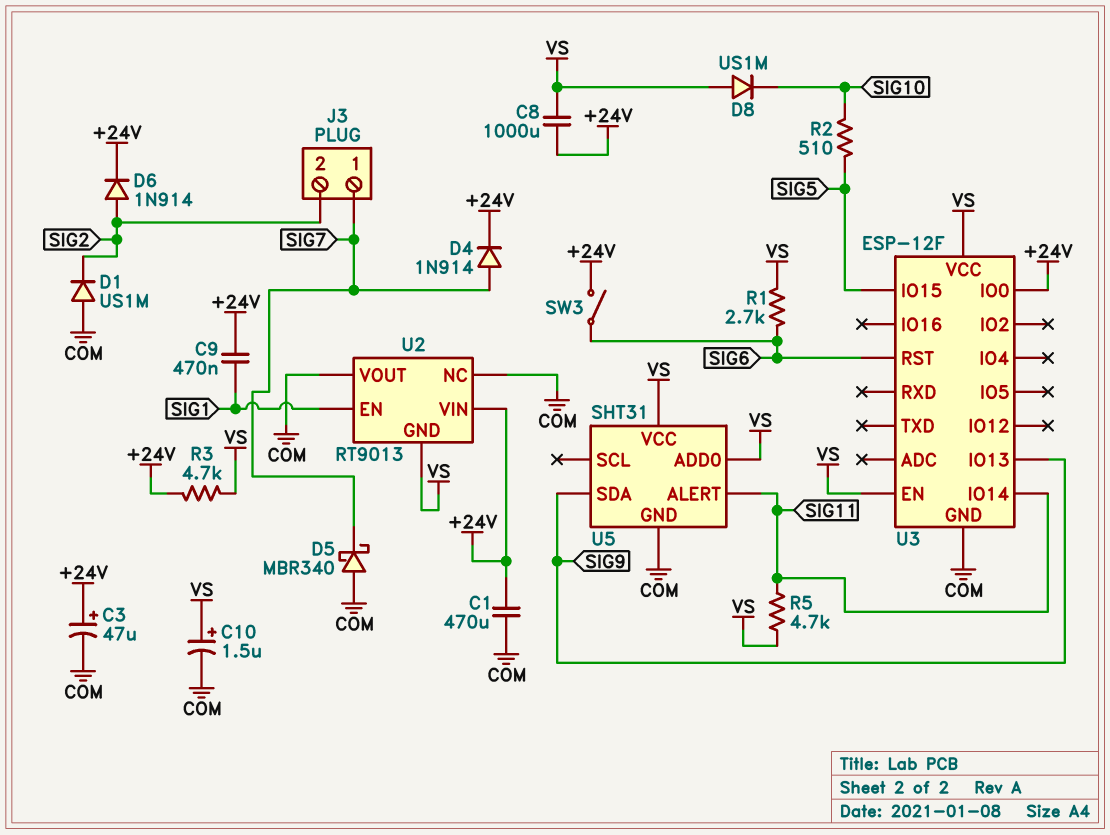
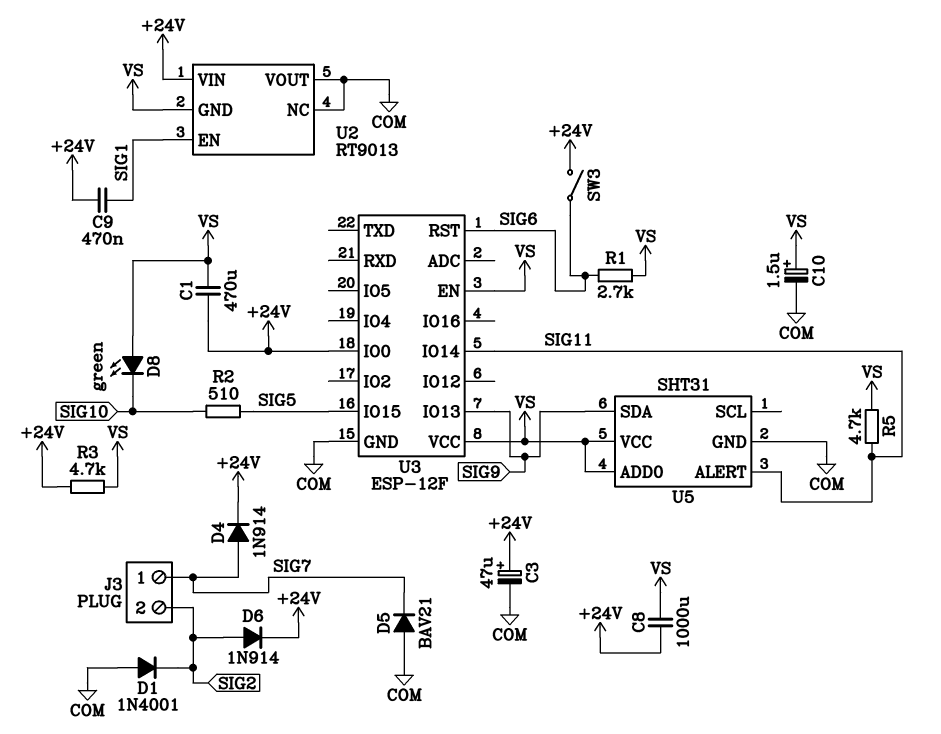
C1: 470uF (+24V, COM) -> 470uF (+24V, VS)
D1: diode US1M (A COM, K SIG2) -> diode 1N4001 (A COM, K SIG2)
D5: schottky MBR340 (A COM, K SIG7) -> diode BAV21 (A COM, K SIG7)
D8: diode US1M (A VS, K SIG10) -> LED green (A VS, K SIG10)

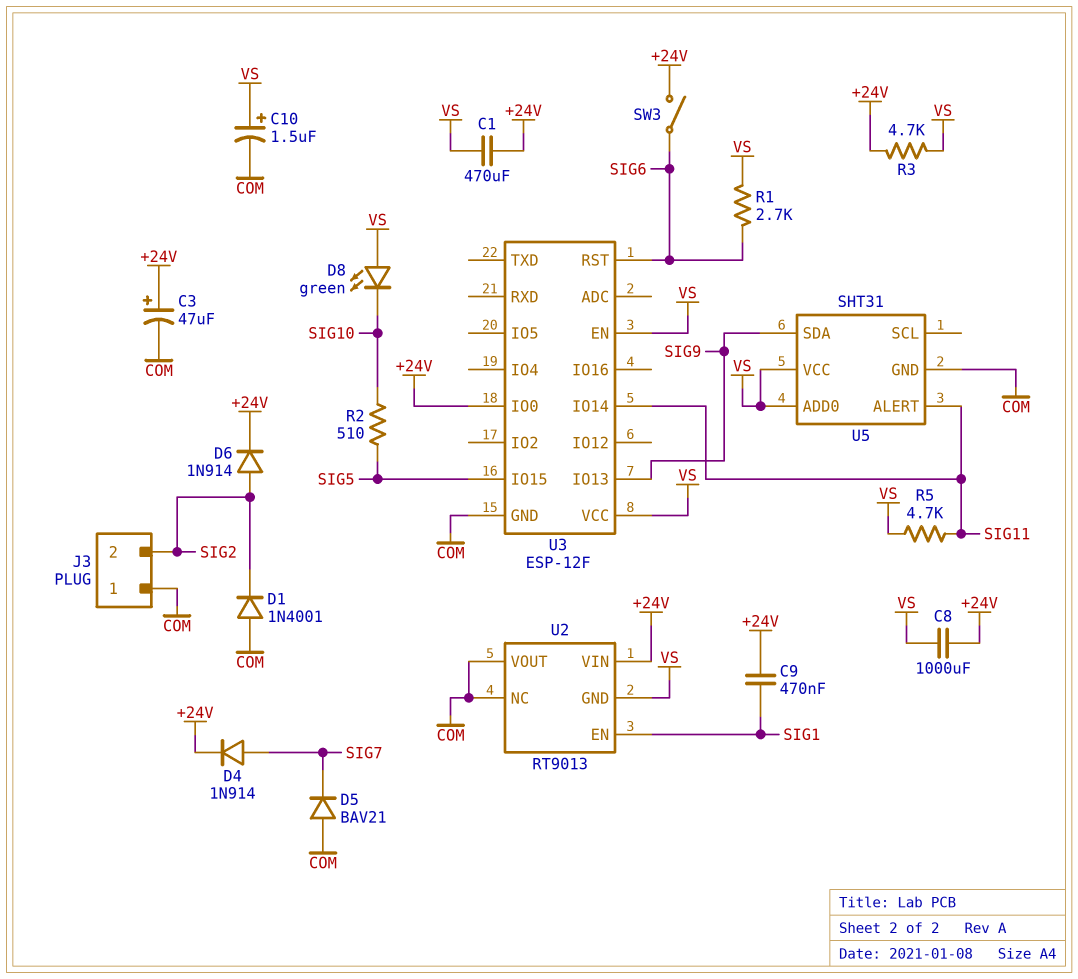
J3 pin 1: SIG7 -> COM

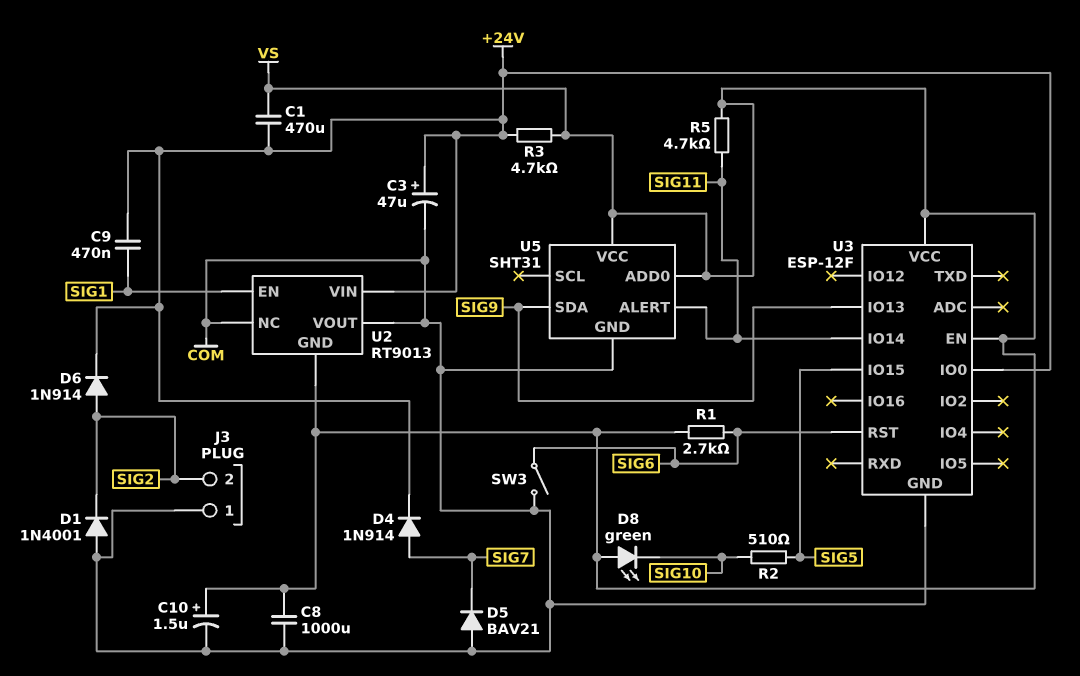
C8: 1000uF (+24V, VS) -> 1000uF (COM, VS)
SW3: switch (+24V, SIG6) -> switch (COM, SIG6)

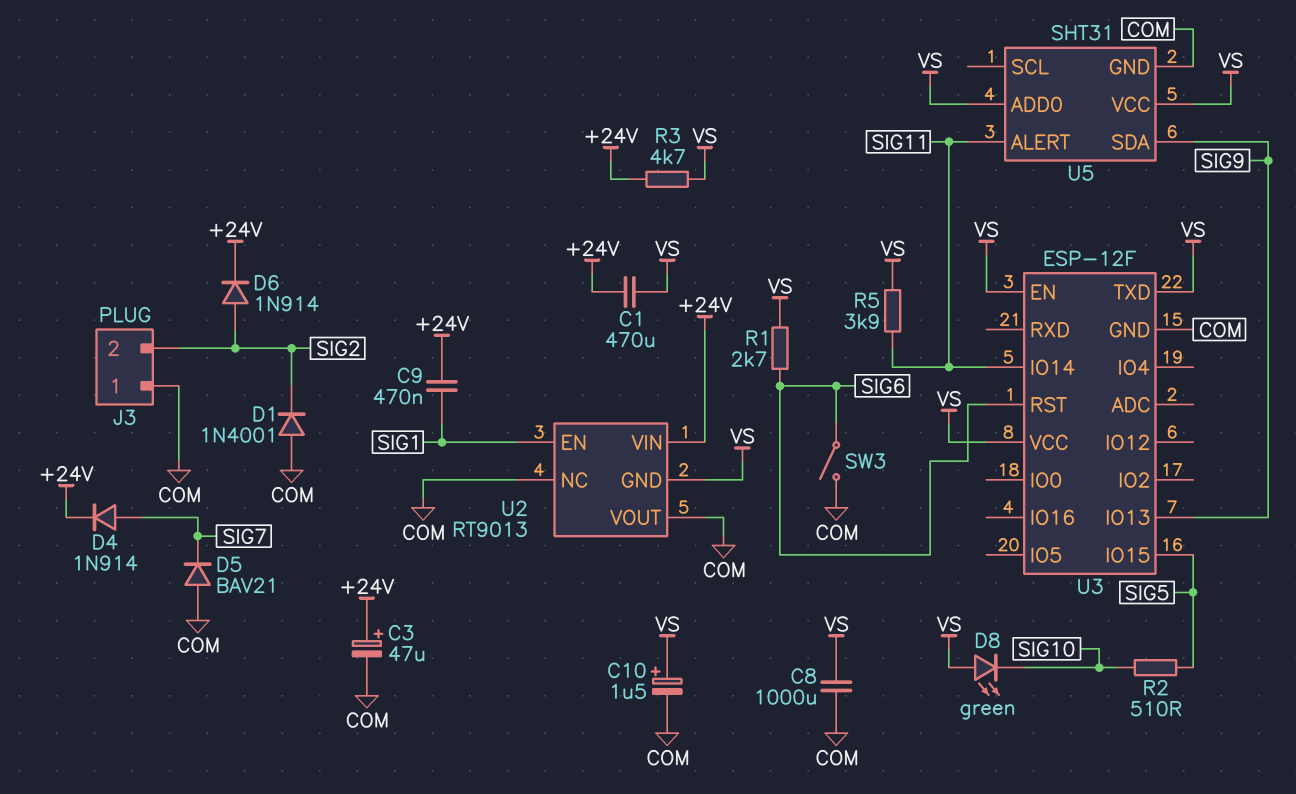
R5: 4.7k (SIG11, VS) -> 3.9k (SIG11, VS)
U3 pin IO0: +24V -> none
U3 pin TXD: none -> VS

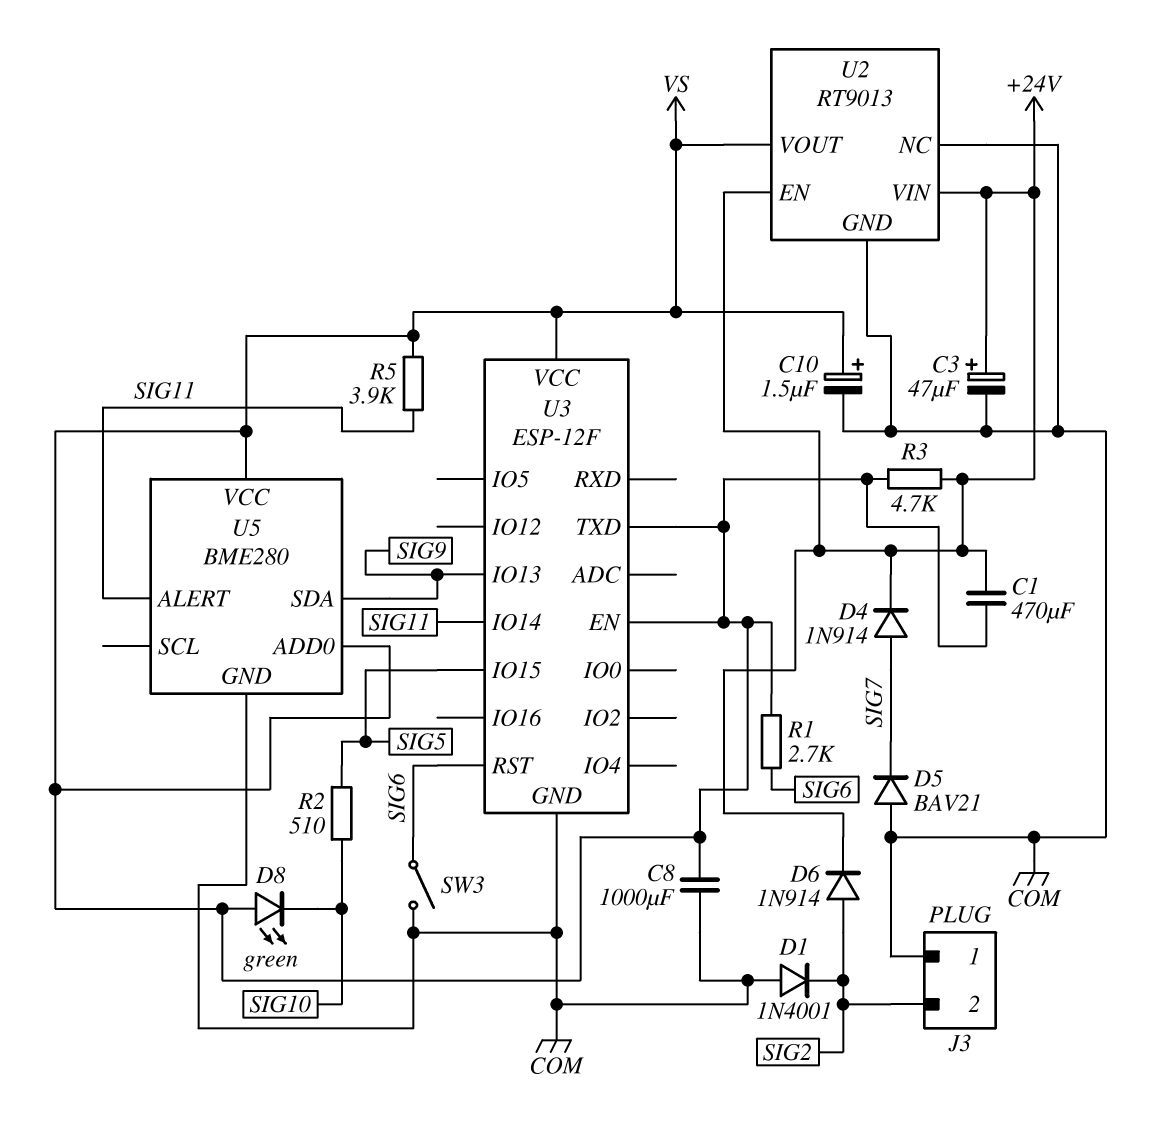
C9: 470nF (+24V, SIG1) -> none
U2 pin EN: SIG1 -> +24V
U2 pin GND: VS -> COM
U2 pin VOUT: COM -> VS
U5: SHT31 -> BME280

